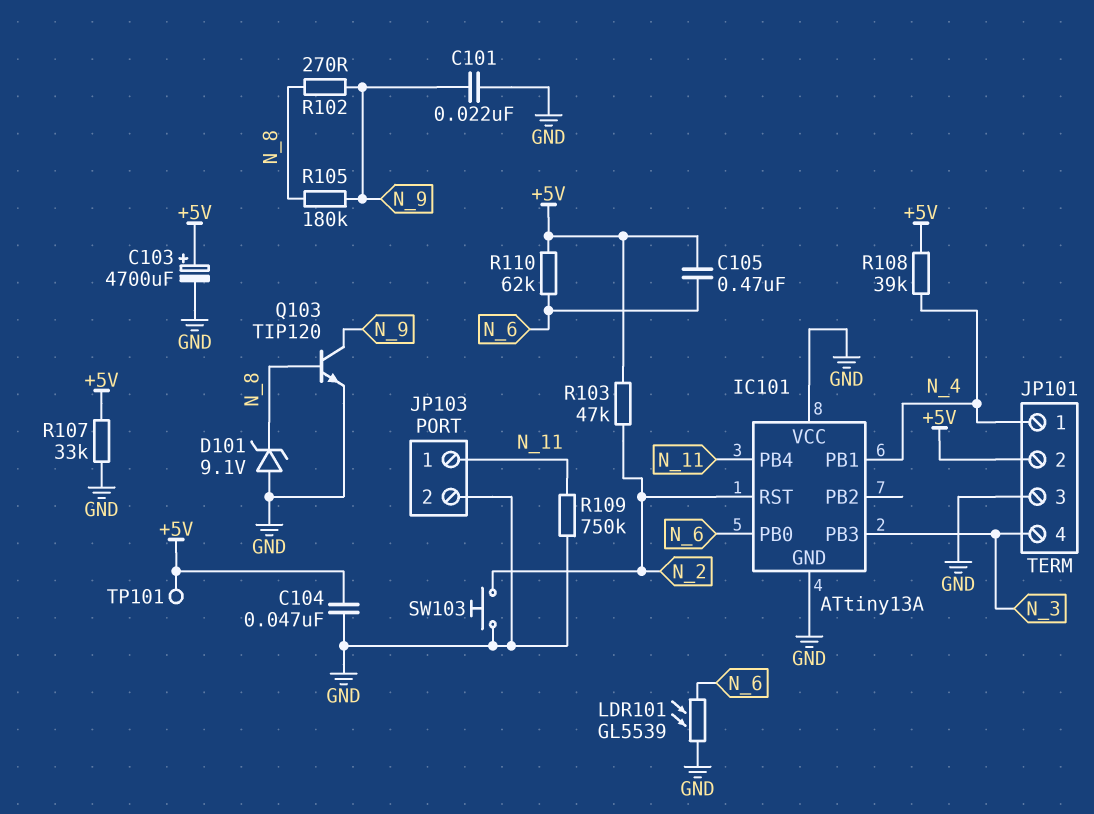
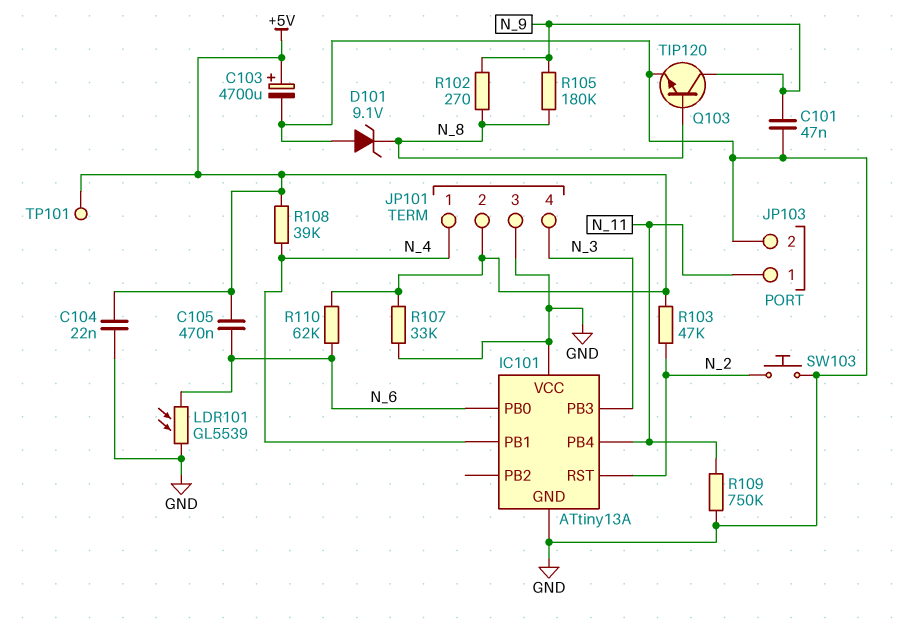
C101: 22nF (GND, N_9) -> 47nF (GND, N_9)
C104: 47nF (+5V, GND) -> 22nF (+5V, GND)

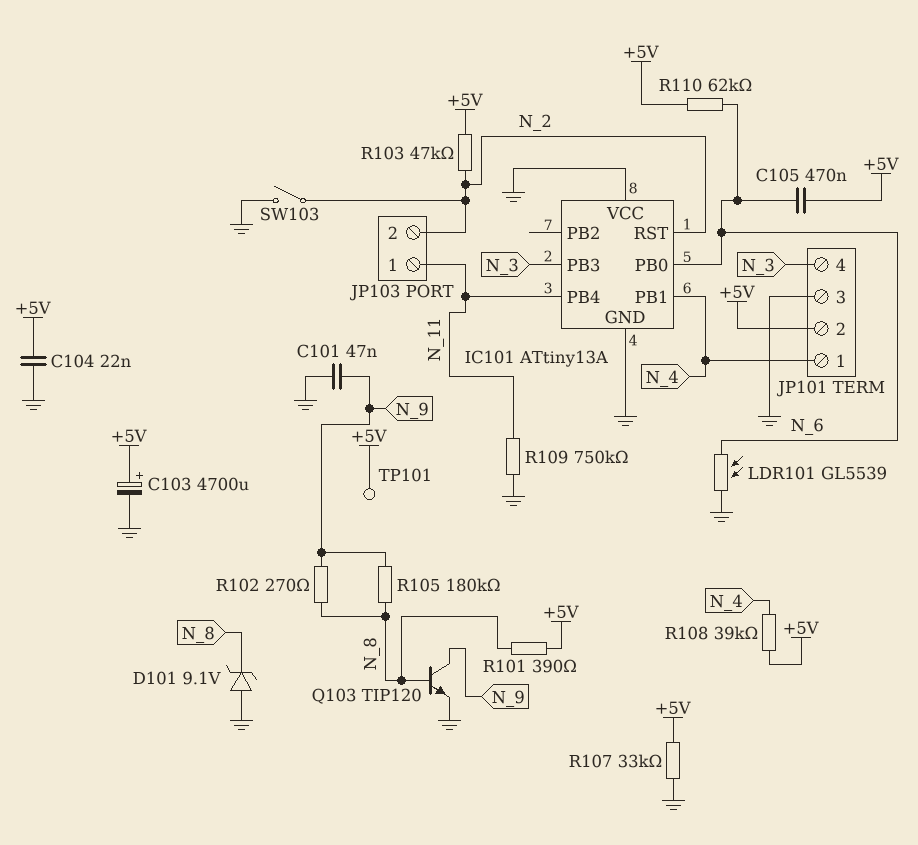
JP103 pin 2: GND -> N_2
R101: none -> 390 (+5V, N_8)
SW103: button (GND, N_2) -> switch (GND, N_2)

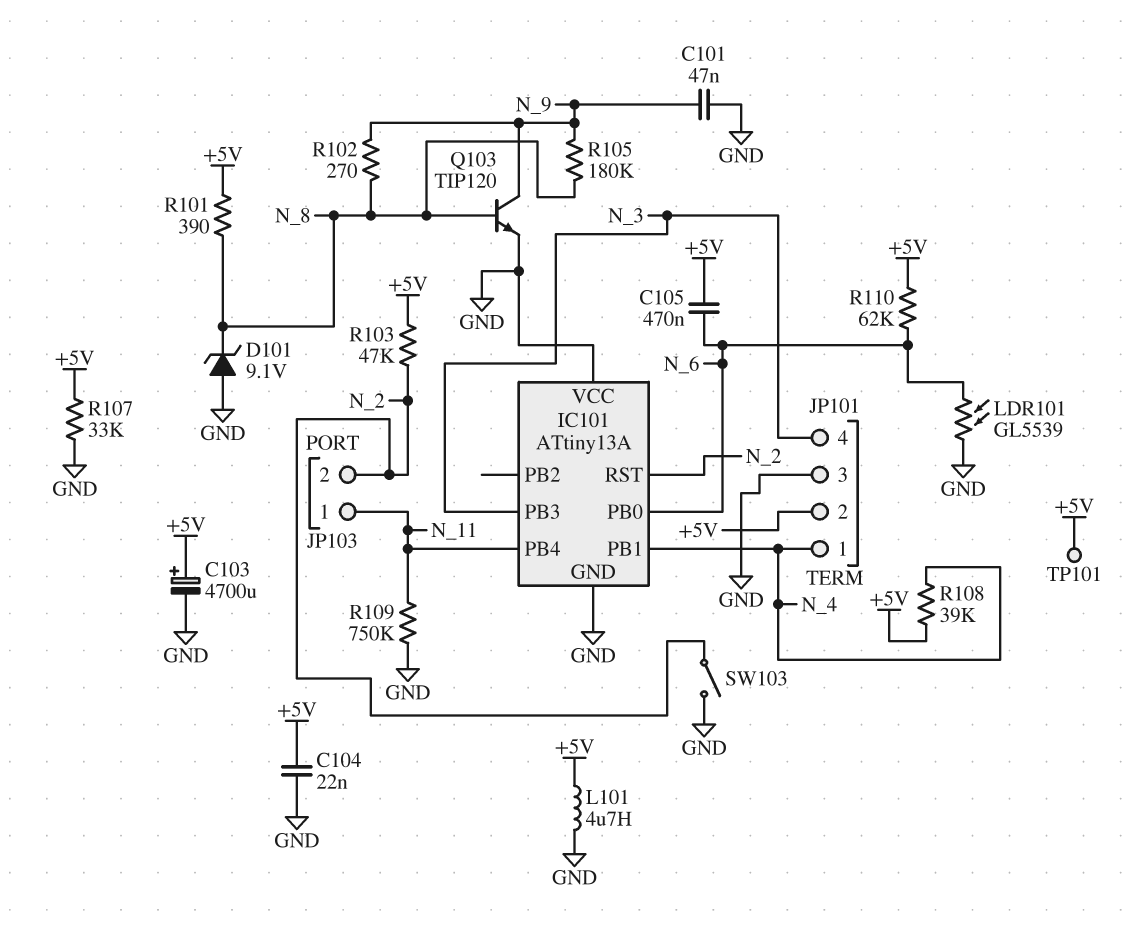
L101: none -> 4.7uH (+5V, GND)

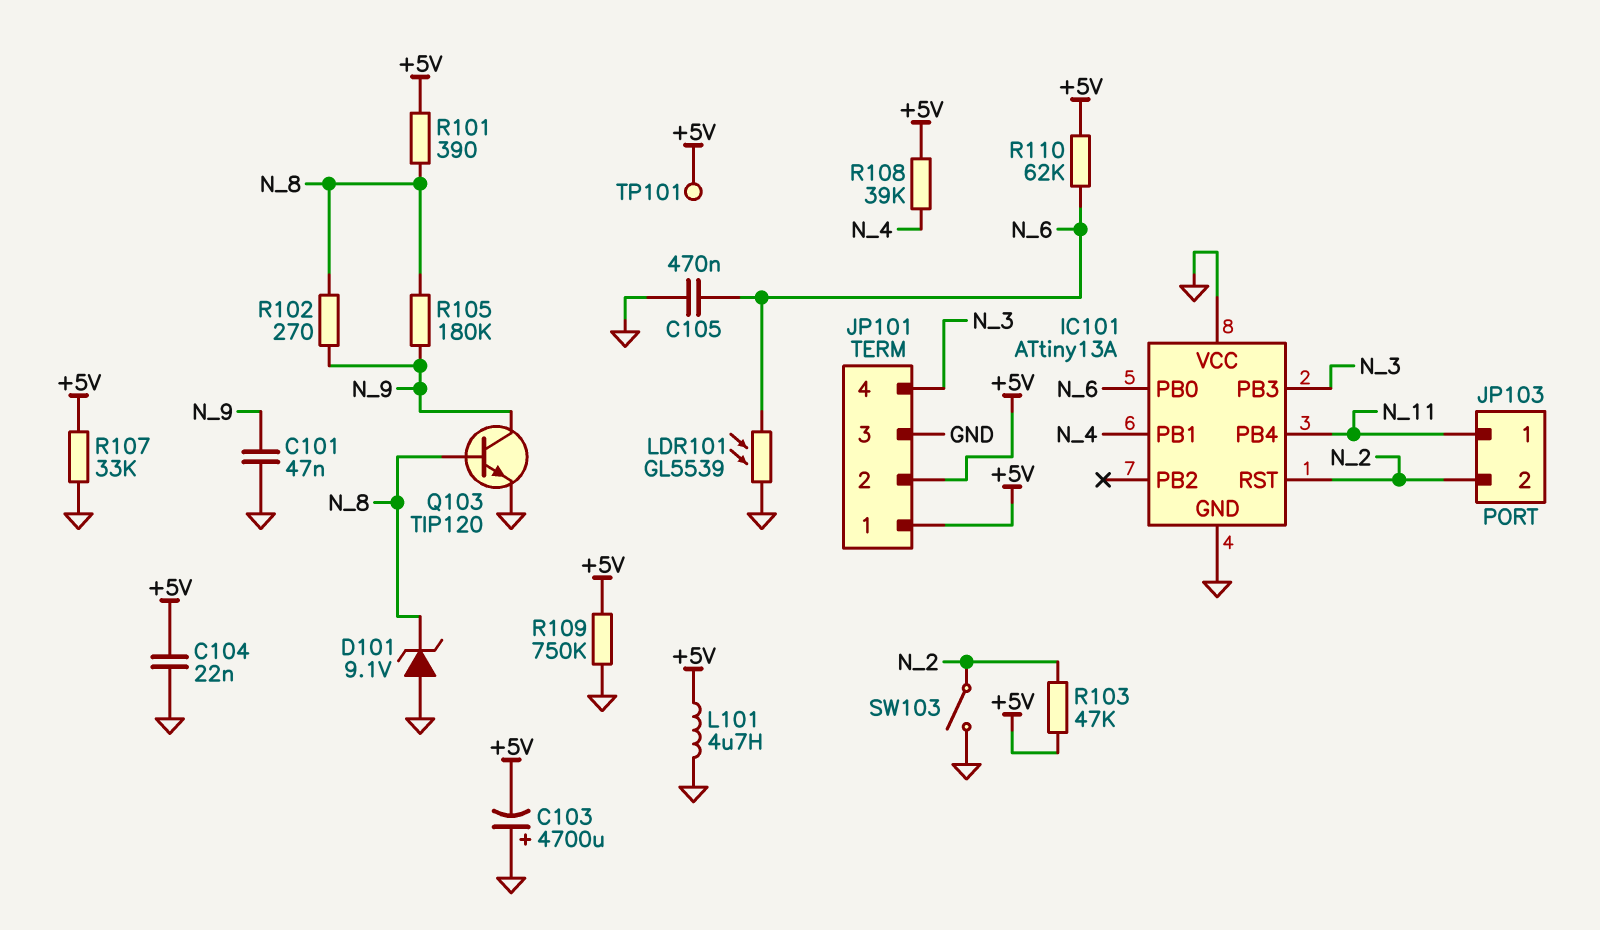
C103: 4700uF (plus +5V, minus GND) -> 4700uF (plus GND, minus +5V)
C105: 470nF (+5V, N_6) -> 470nF (GND, N_6)
JP101 pin 1: N_4 -> +5V
R109: 750k (GND, N_11) -> 750k (+5V, GND)

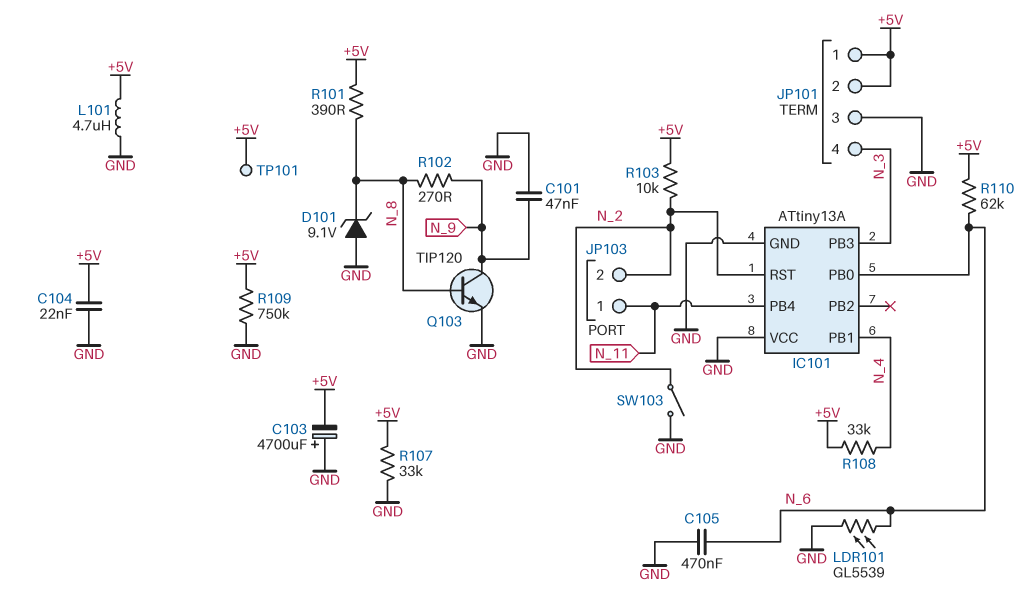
R103: 47k (+5V, N_2) -> 10k (+5V, N_2)
R105: 180k (N_8, N_9) -> none
R108: 39k (+5V, N_4) -> 33k (+5V, N_4)

